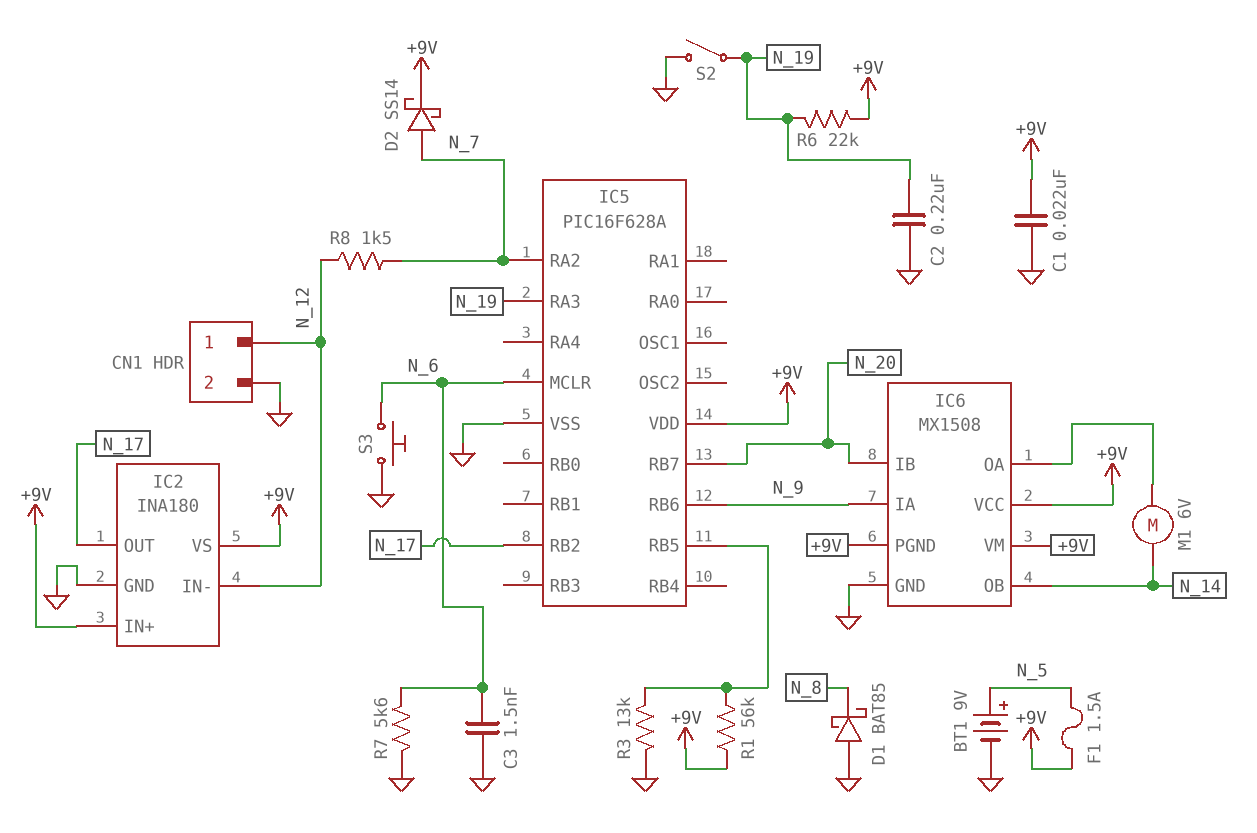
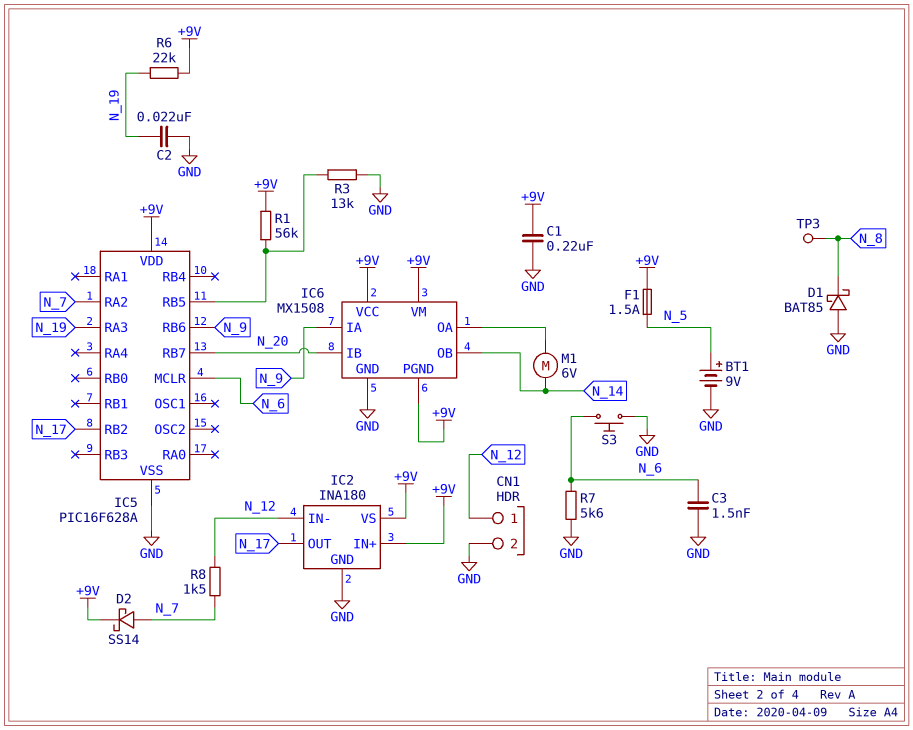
C1: 22nF (+9V, GND) -> 220nF (+9V, GND)
C2: 220nF (GND, N_19) -> 22nF (GND, N_19)
S2: switch (GND, N_19) -> none
TP3: none -> test point (N_8)

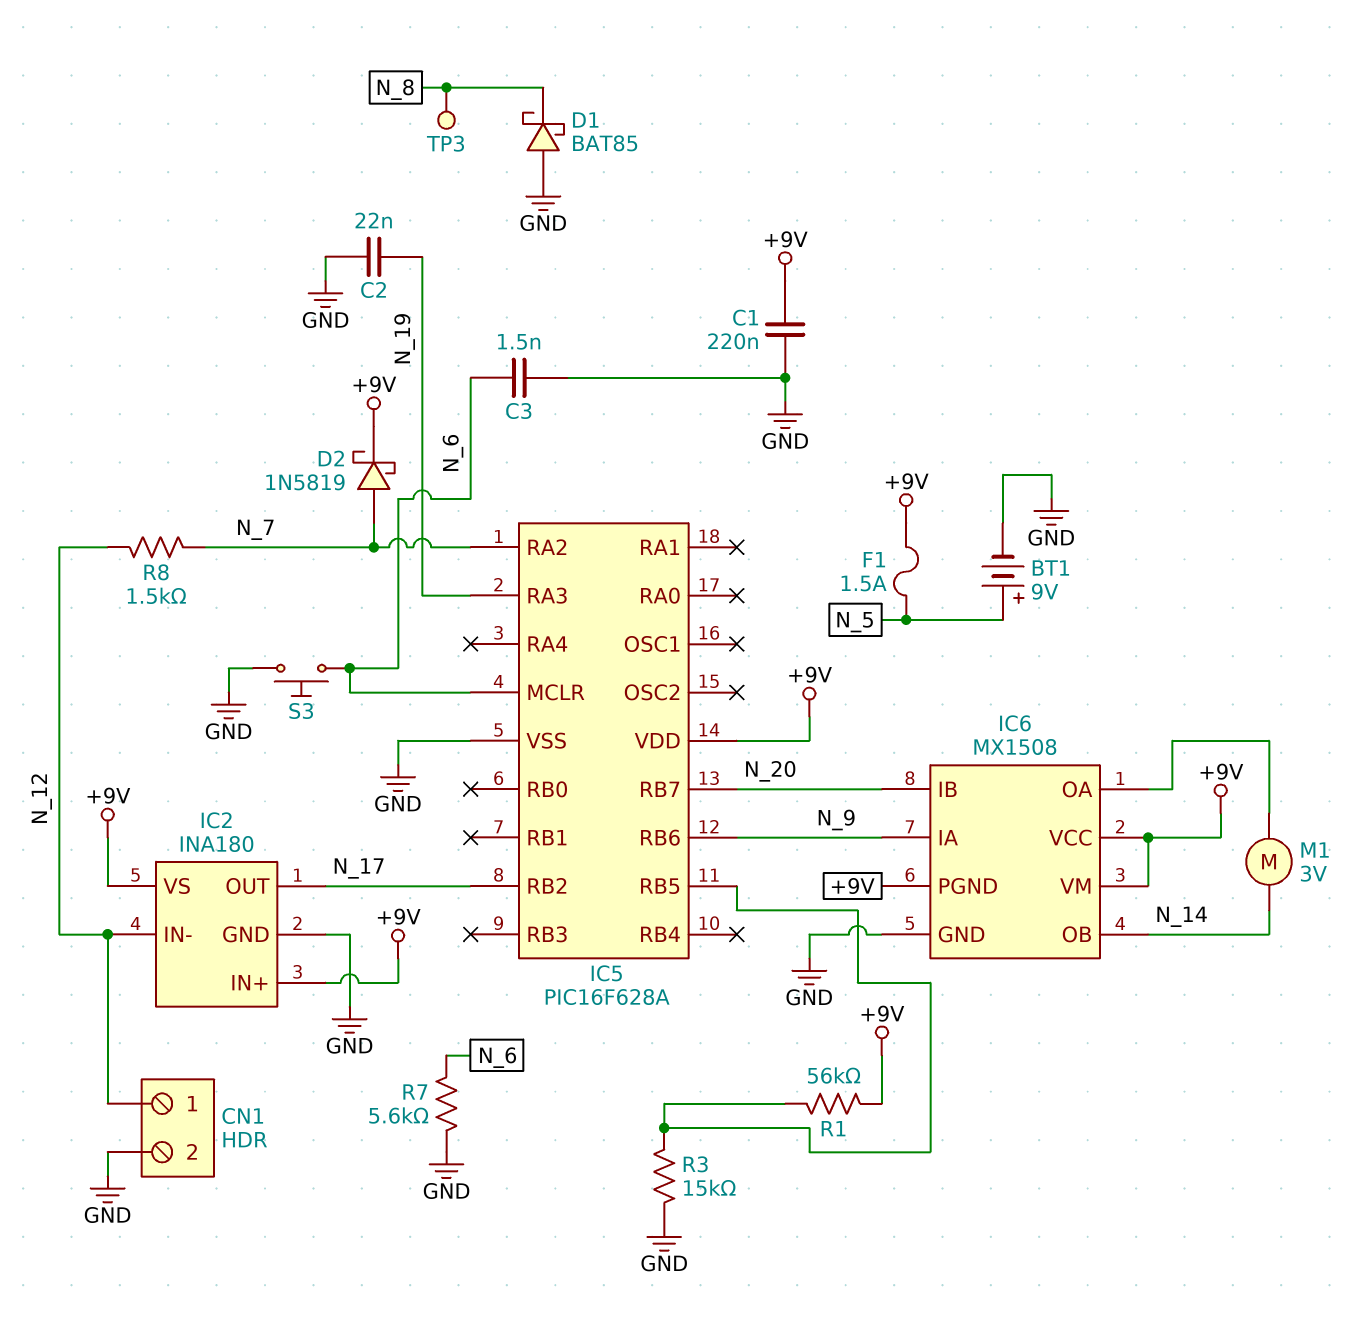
D2: schottky SS14 (A N_7, K +9V) -> schottky 1N5819 (A N_7, K +9V)
M1: motor 6V (IC6/OA, N_14) -> motor 3V (IC6/OA, N_14)
R3: 13k (GND, IC5/RB5) -> 15k (GND, IC5/RB5)
R6: 22k (+9V, N_19) -> none

